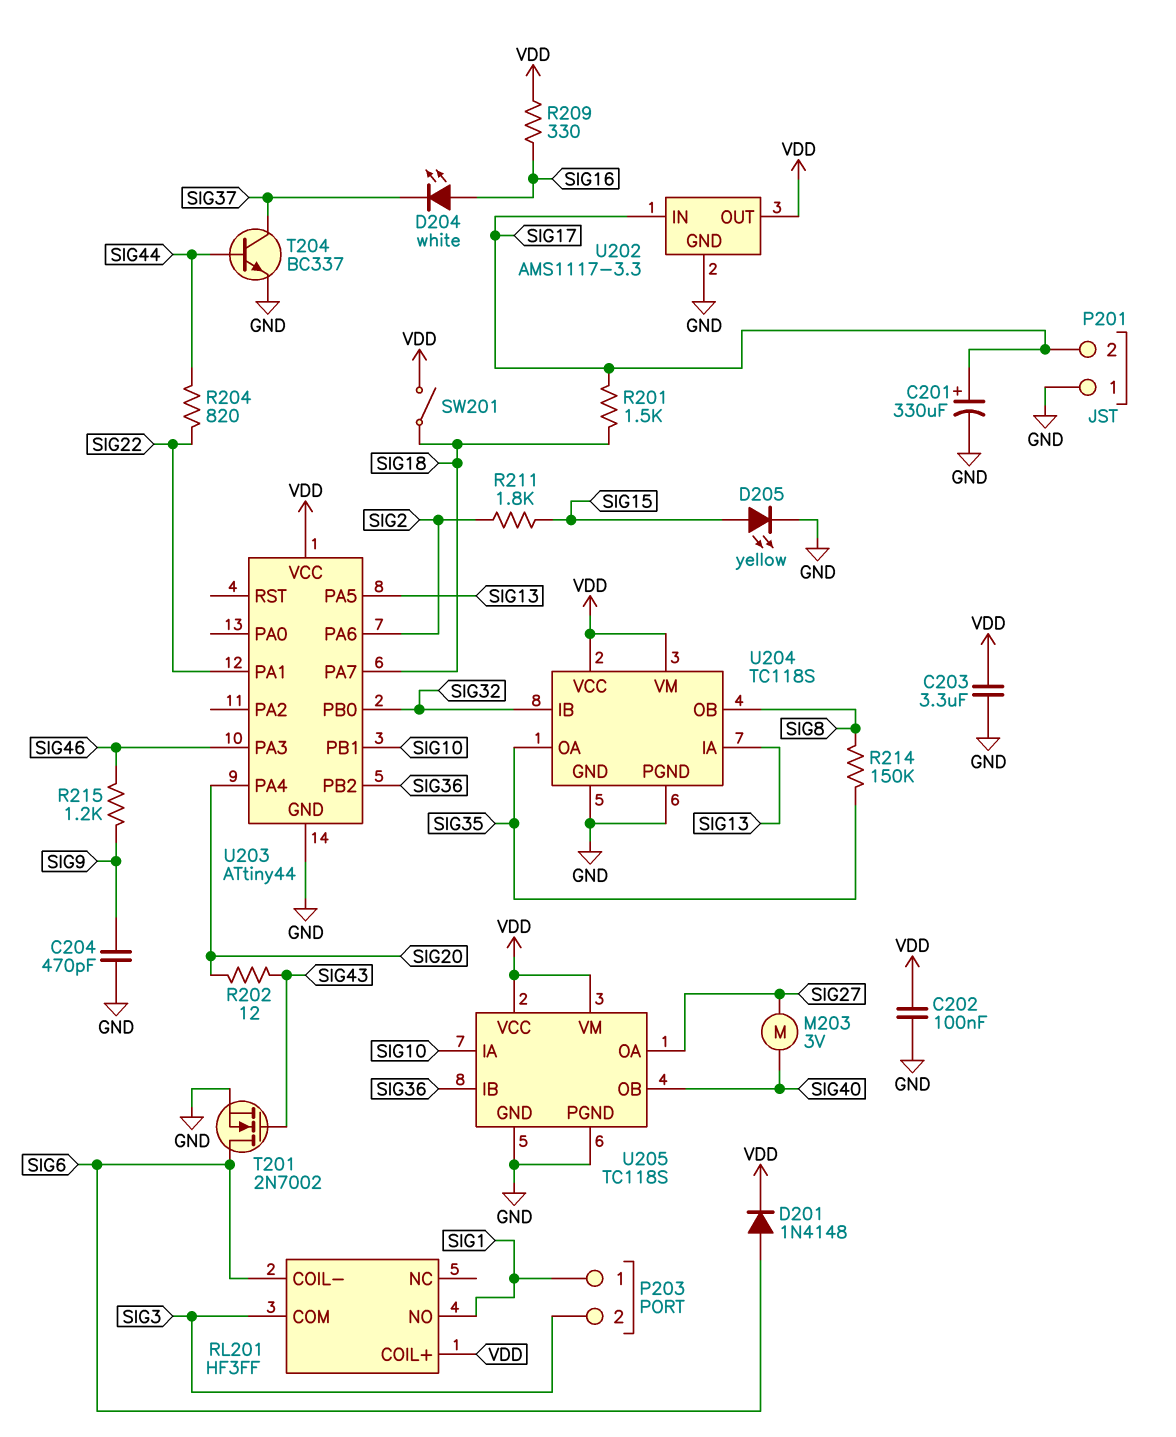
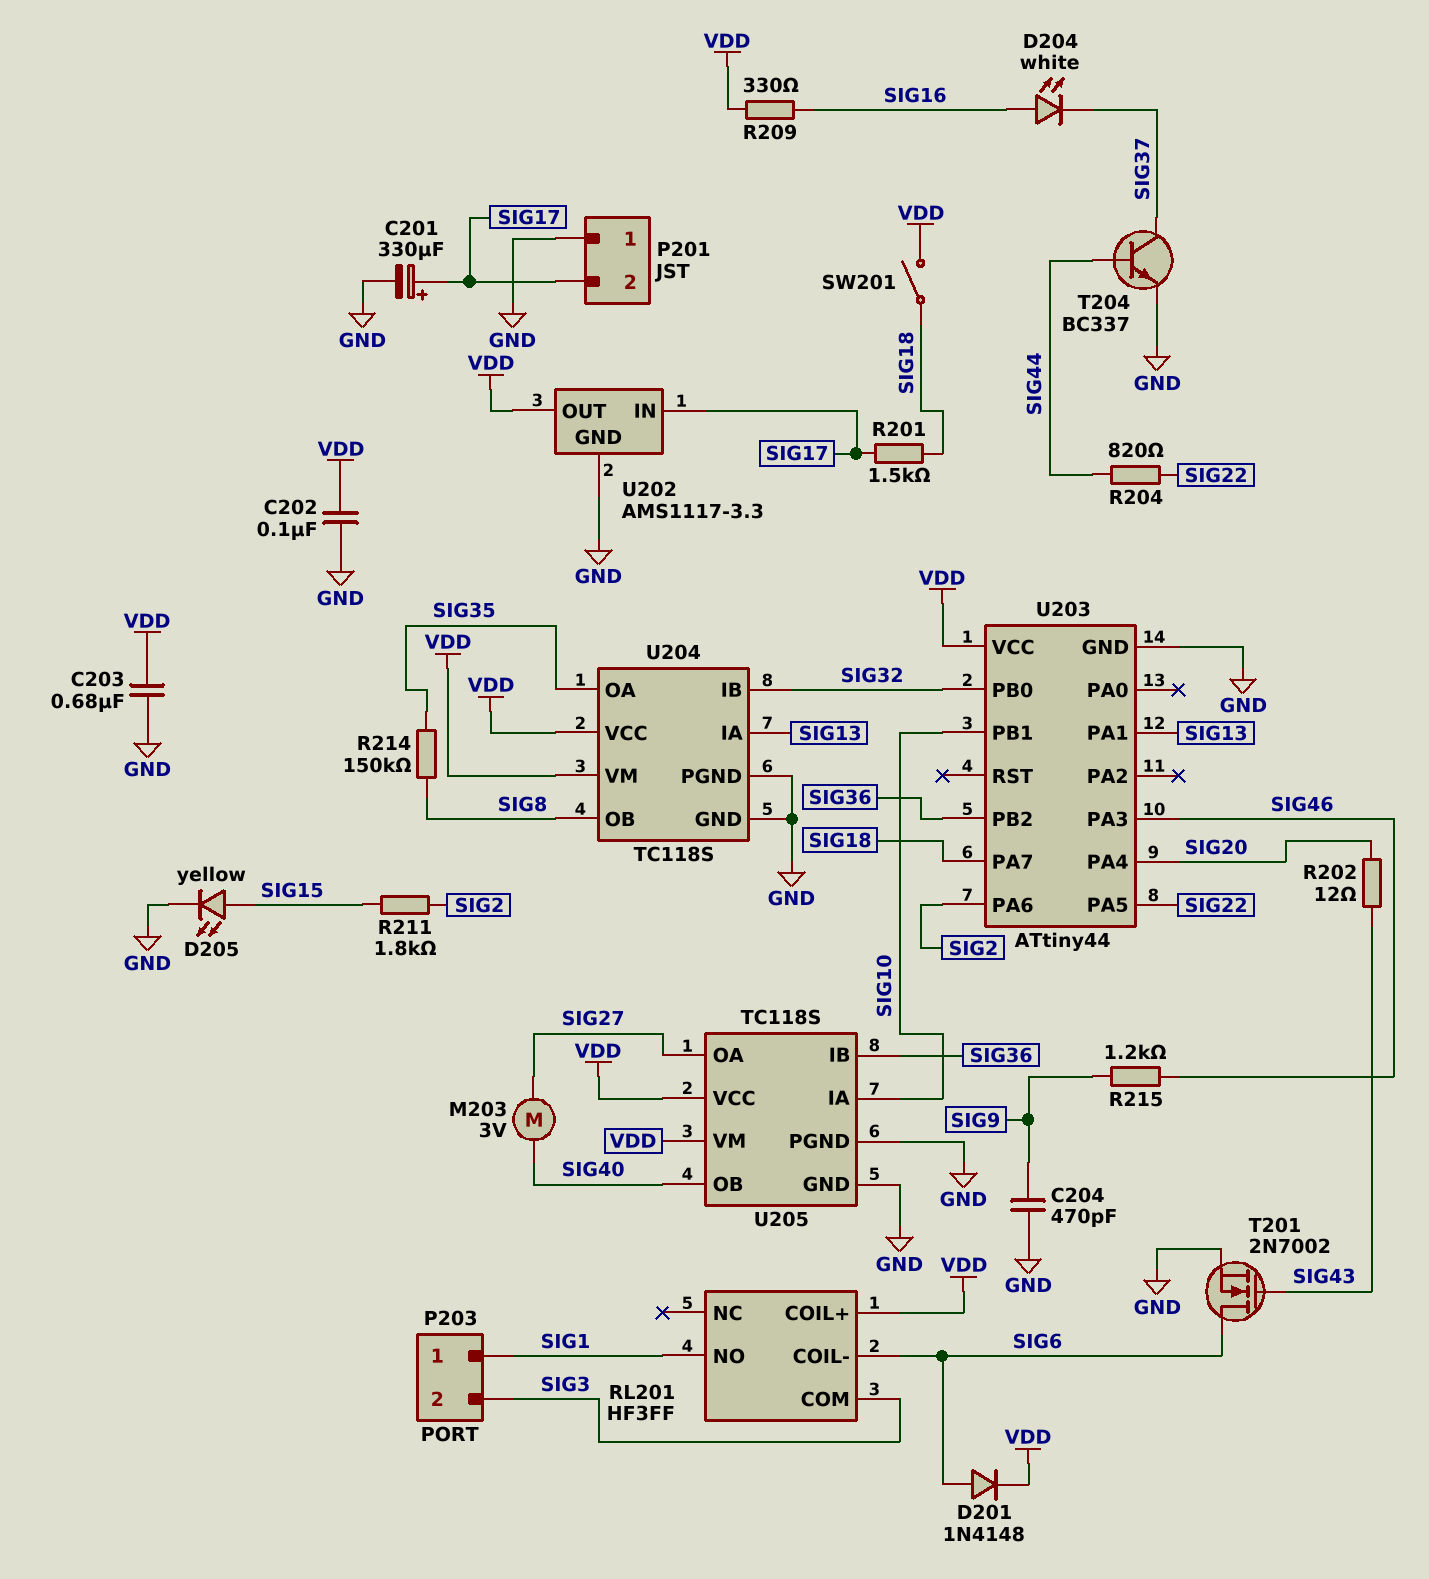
C203: 3.3uF (GND, VDD) -> 680nF (GND, VDD)
U203 pin PA1: SIG22 -> SIG13
U203 pin PA5: SIG13 -> SIG22

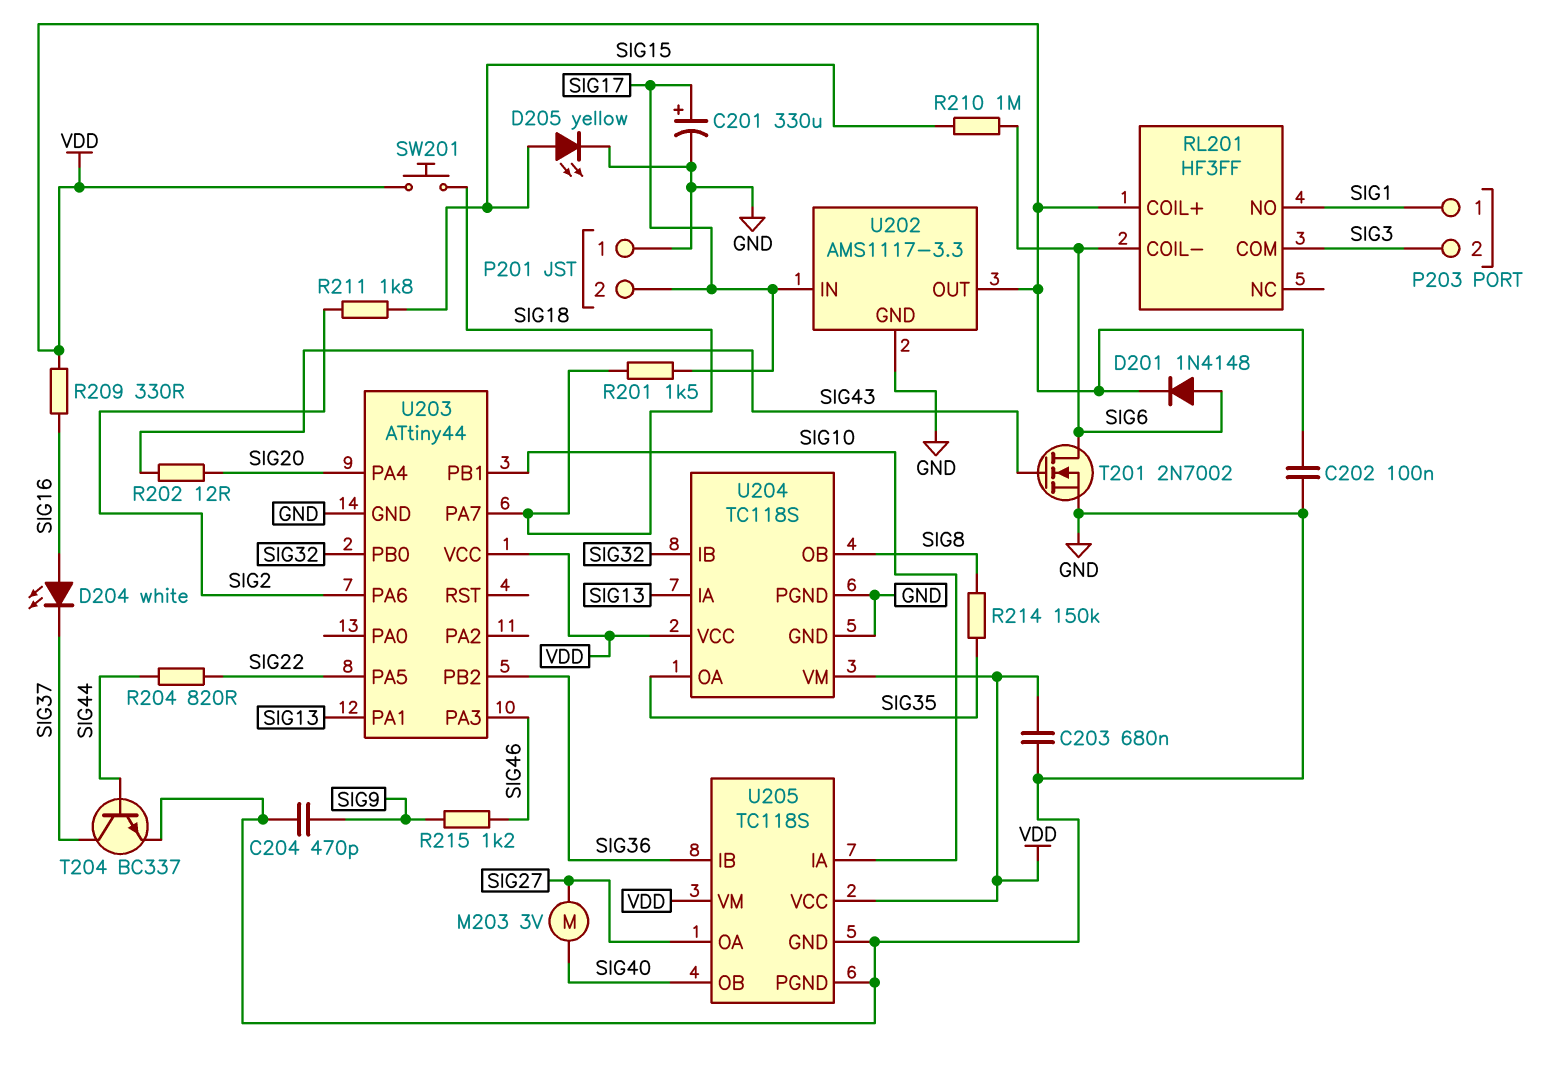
R210: none -> 1M (SIG6, SIG15)
SW201: switch (SIG18, VDD) -> button (SIG18, VDD)

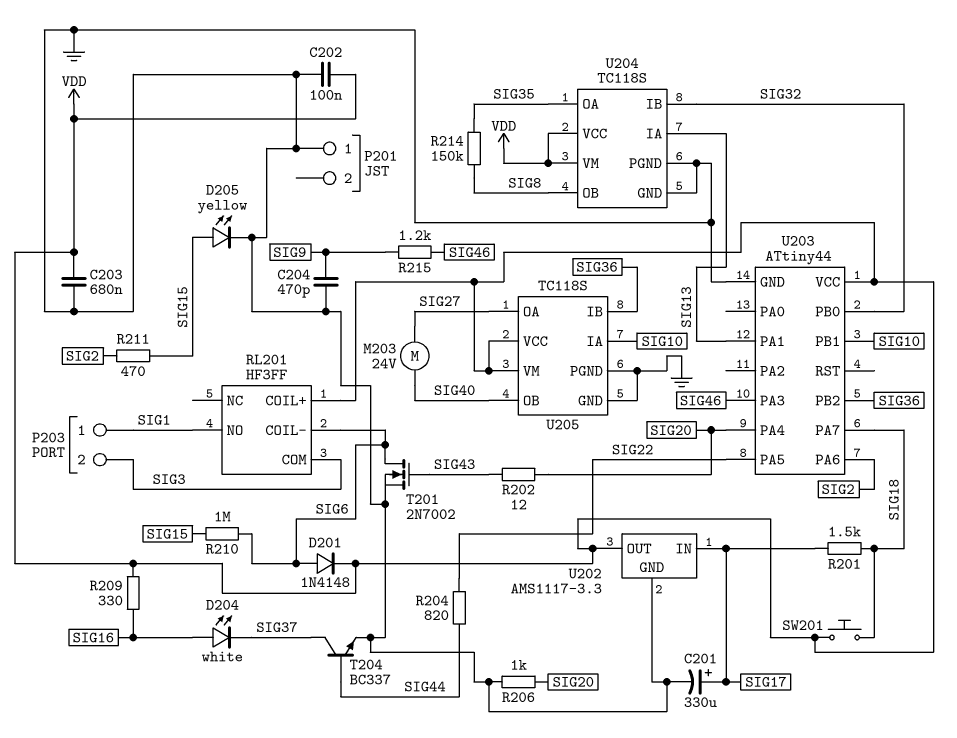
M203: motor 3V (SIG27, SIG40) -> motor 24V (SIG27, SIG40)
P201 pin 2: SIG17 -> none
R206: none -> 1k (GND, SIG20)
R211: 1.8k (SIG2, SIG15) -> 470 (SIG2, SIG15)

